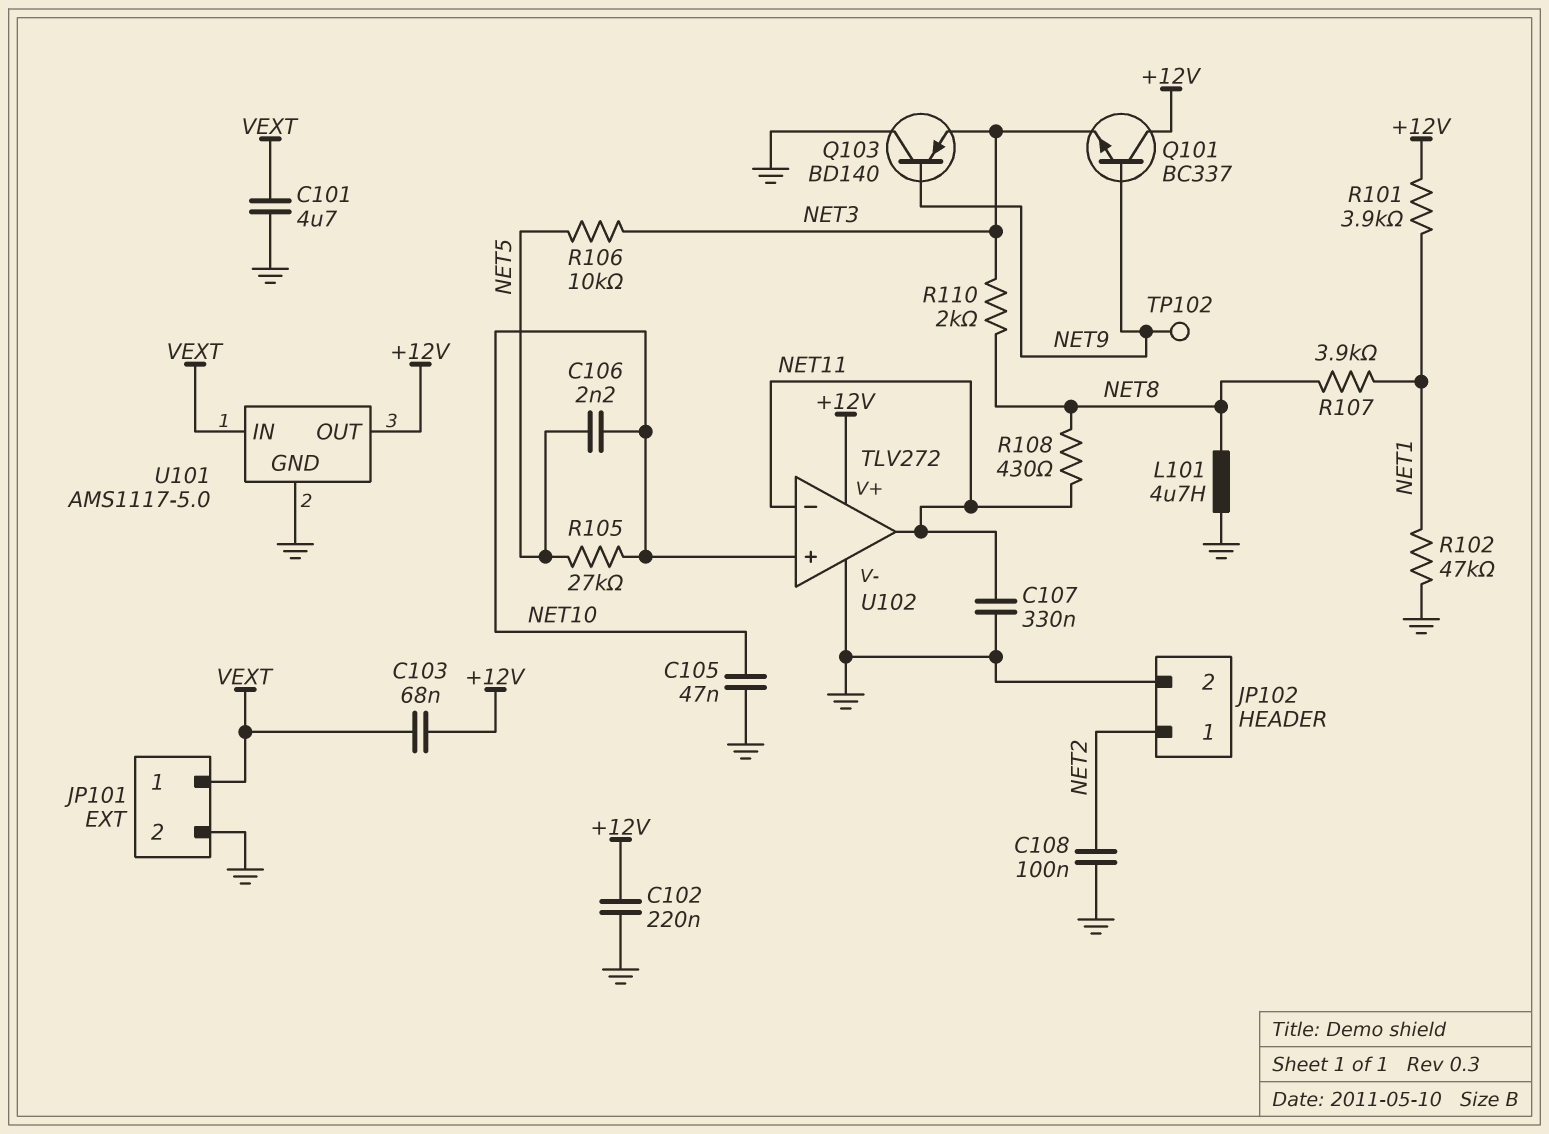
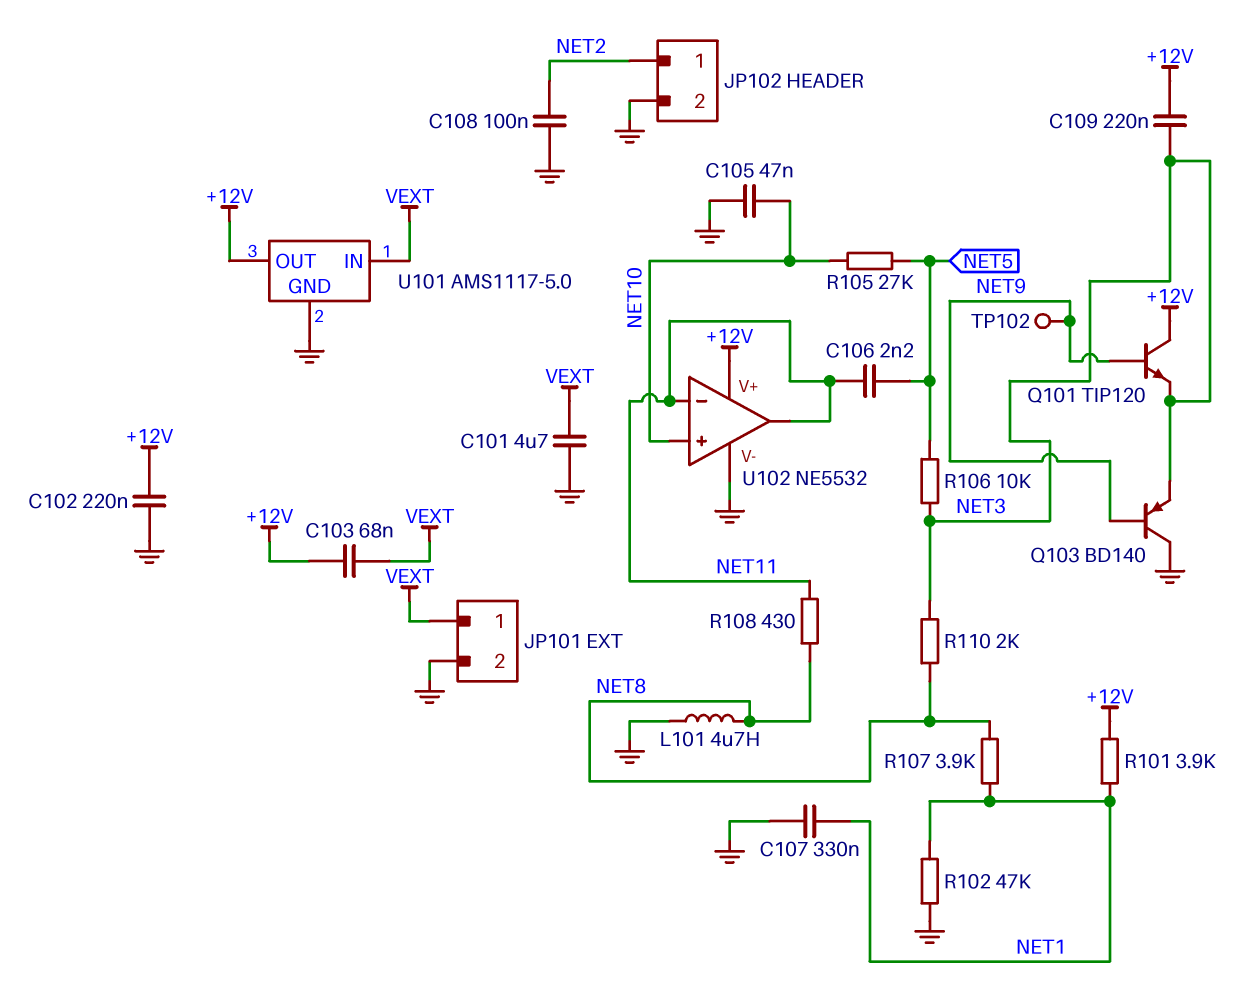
C106: 2.2nF (NET5, NET10) -> 2.2nF (NET5, NET11)
C107: 330nF (GND, NET11) -> 330nF (GND, NET1)
C109: none -> 220nF (+12V, NET3)
Q101: NPN BC337 (B NET9, C +12V, E NET3) -> NPN TIP120 (B NET9, C +12V, E NET3)
U102: TLV272 -> NE5532

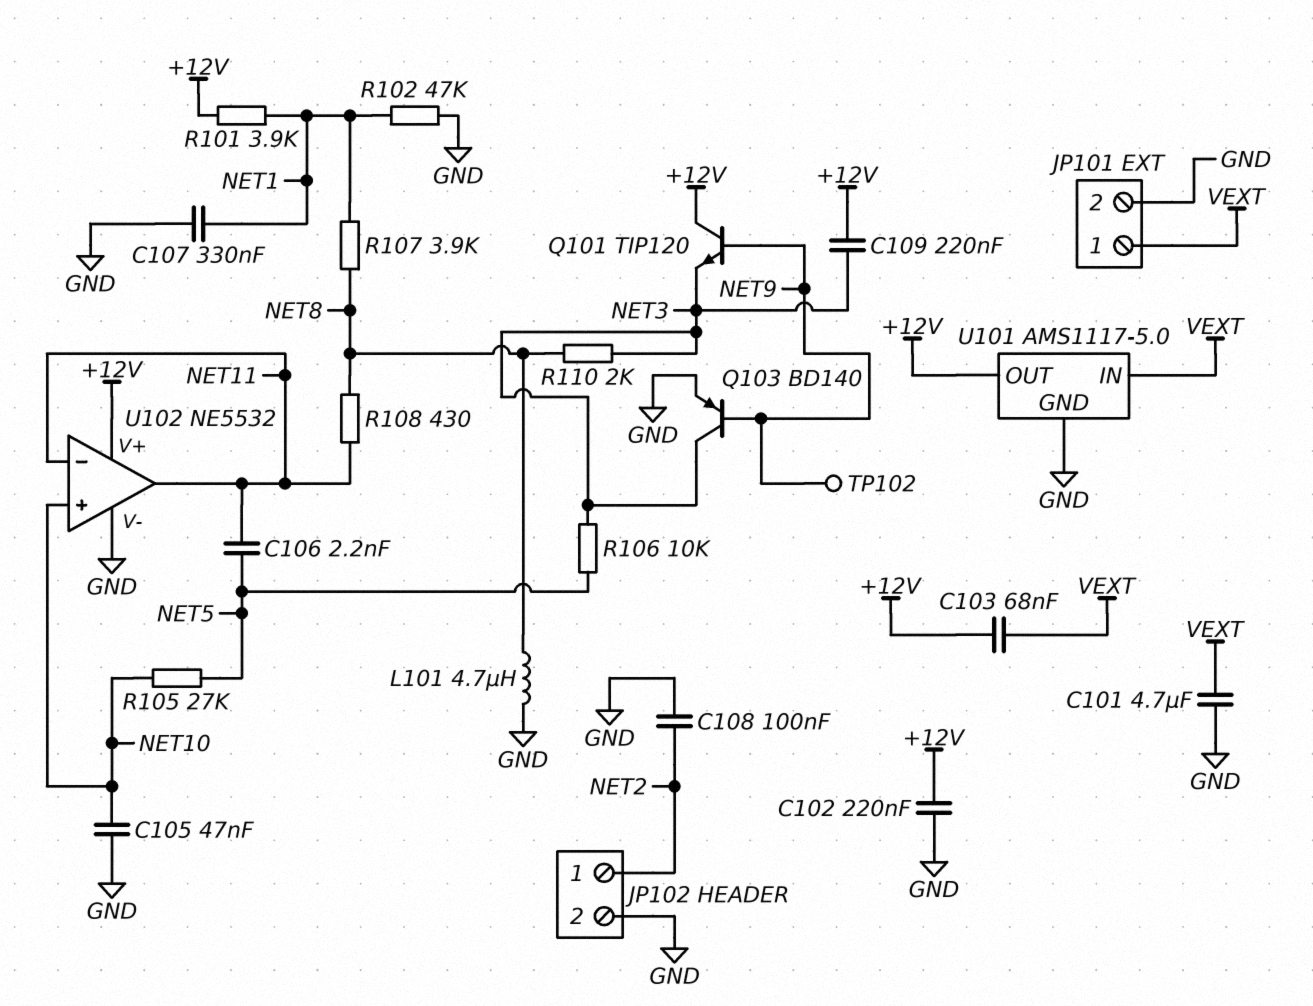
Q103: PNP BD140 (B NET9, C GND, E NET3) -> PNP BD140 (B NET9, C NET3, E GND)

